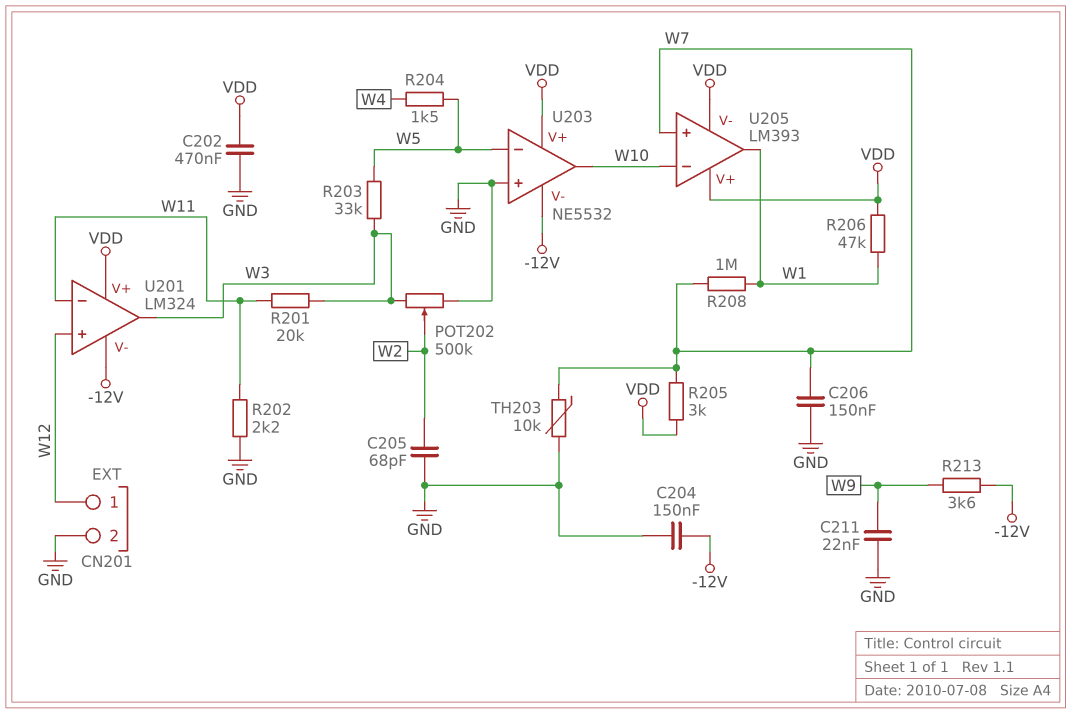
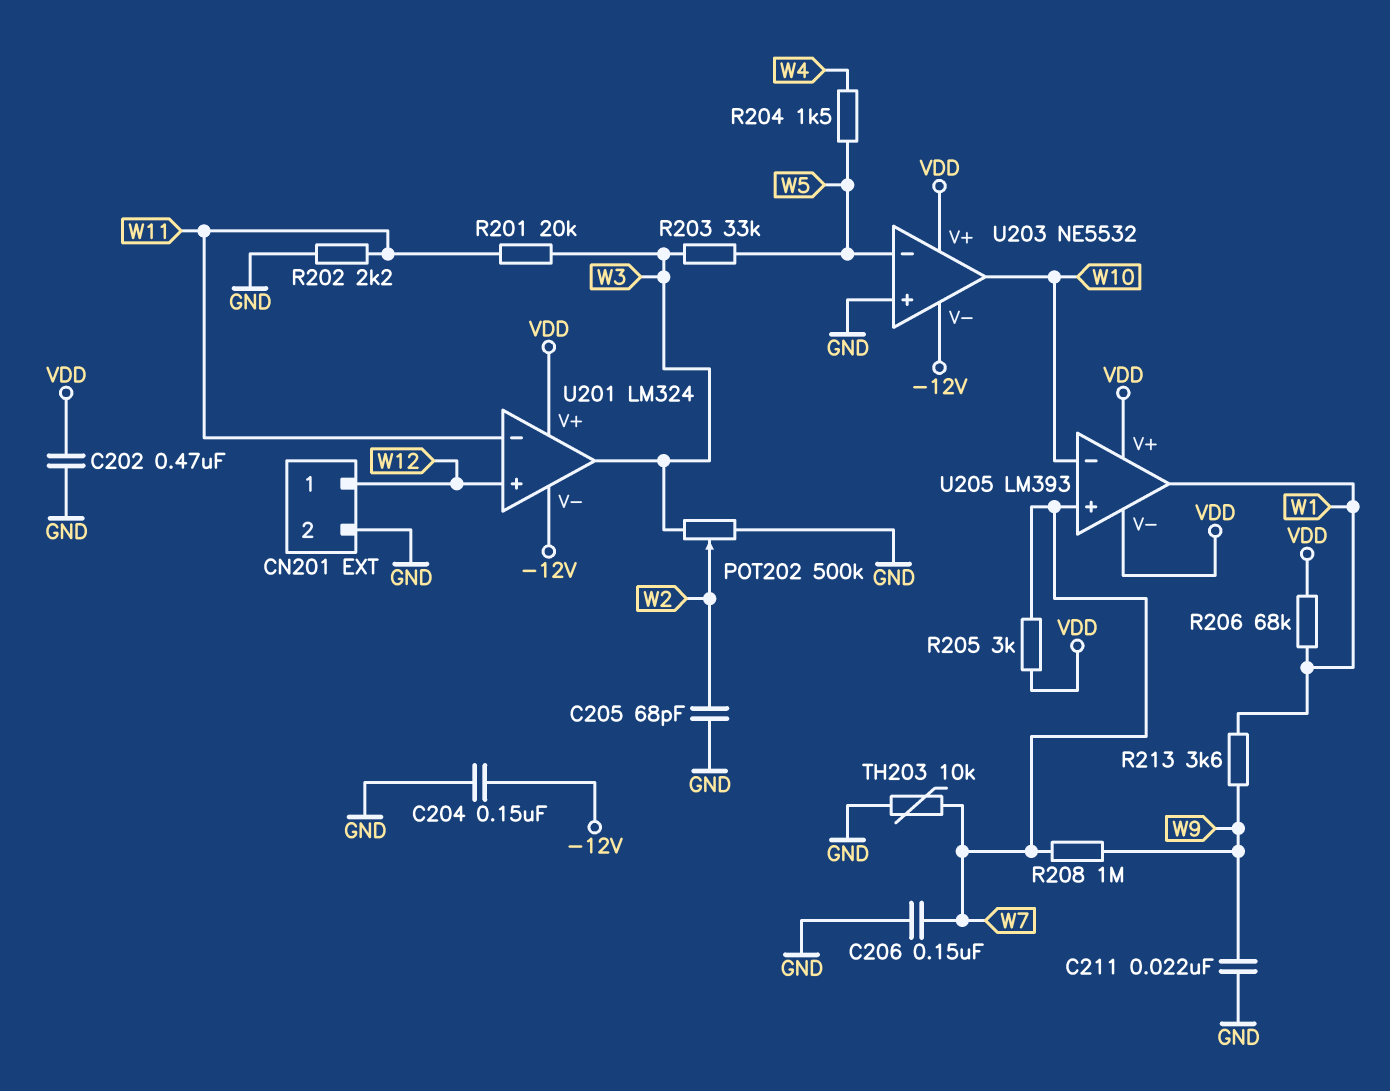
R206: 47k (VDD, W1) -> 68k (VDD, W1)
R208: 1M (W1, W7) -> 1M (W7, W9)
R213: 3.6k (-12V, W9) -> 3.6k (W1, W9)

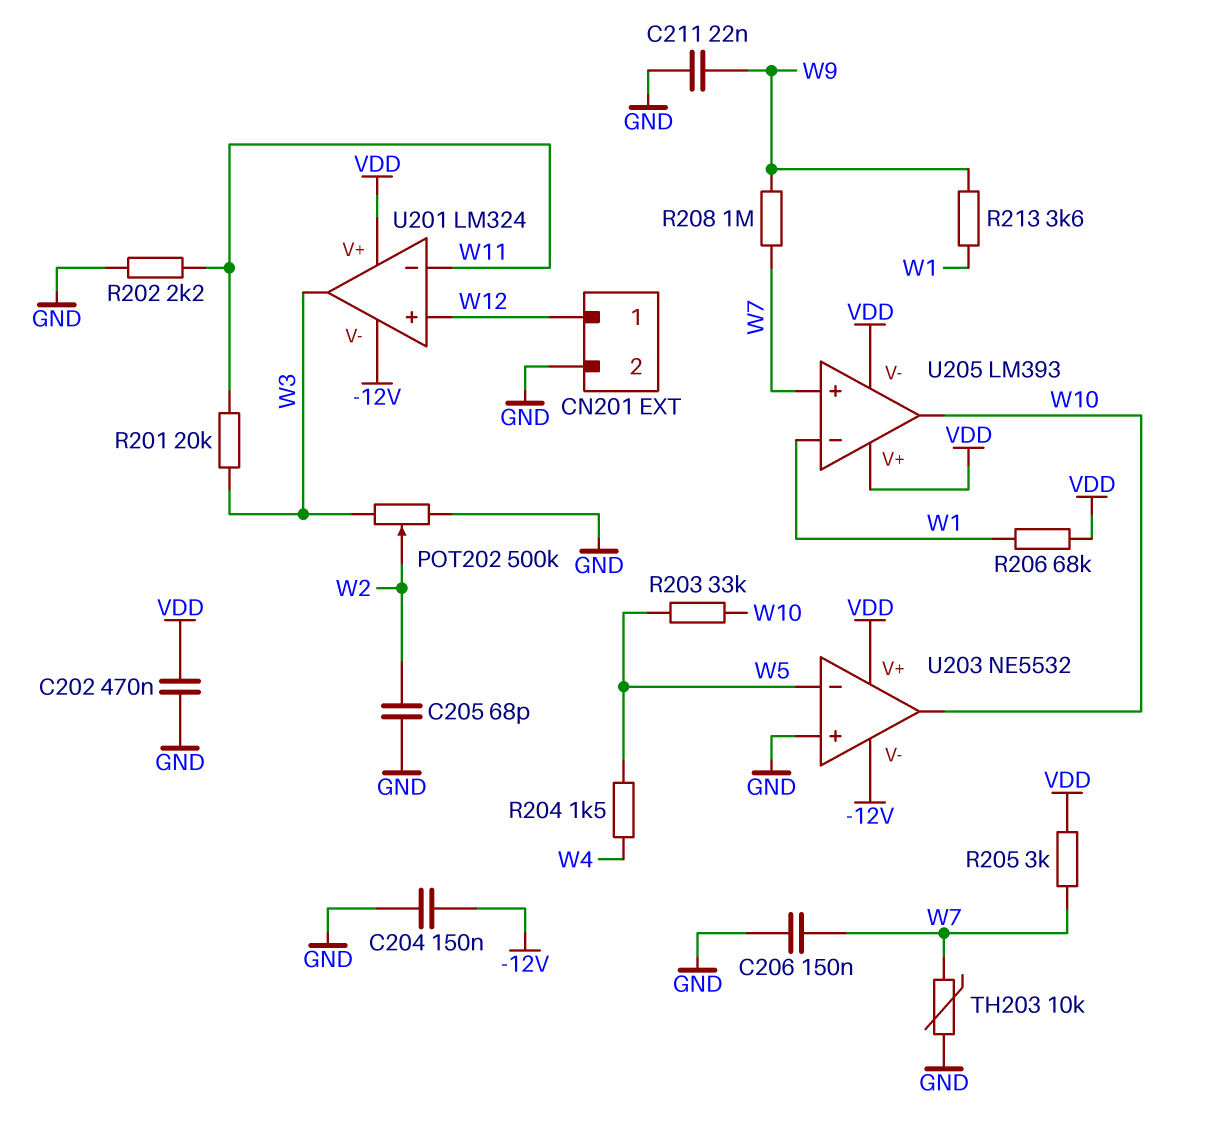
R203: 33k (W3, W5) -> 33k (W5, W10)
U205 pin in-: W10 -> W1
U205 pin out: W1 -> W10

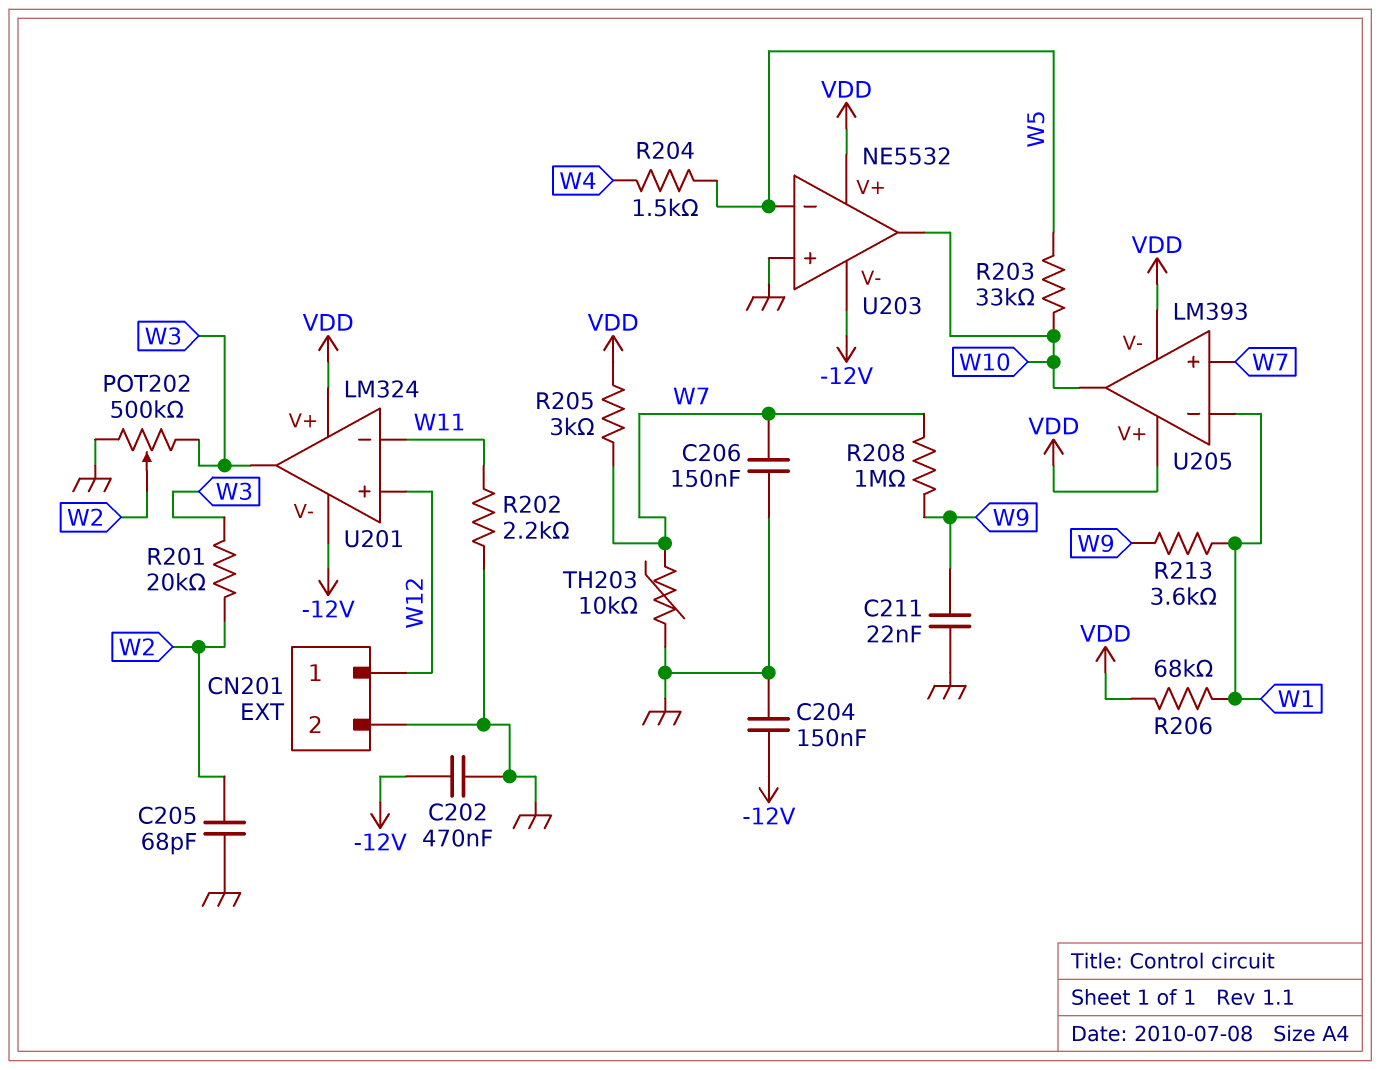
C202: 470nF (GND, VDD) -> 470nF (-12V, GND)
R201: 20k (W3, W11) -> 20k (W2, W3)

